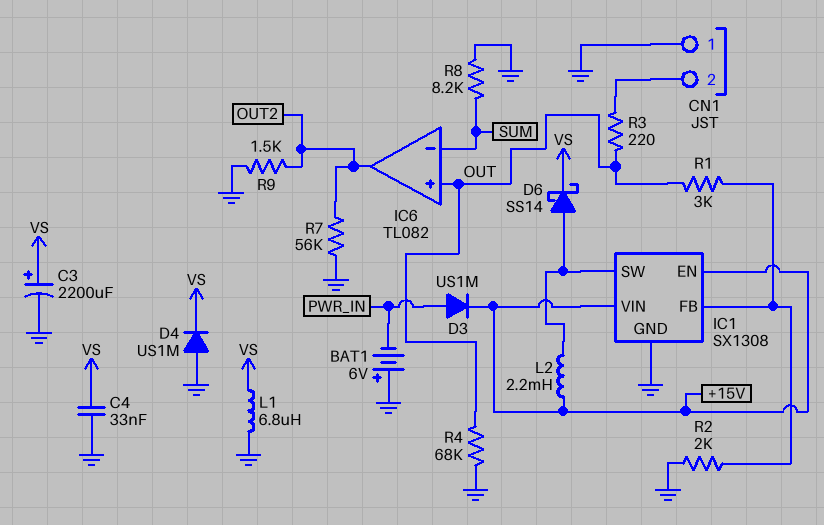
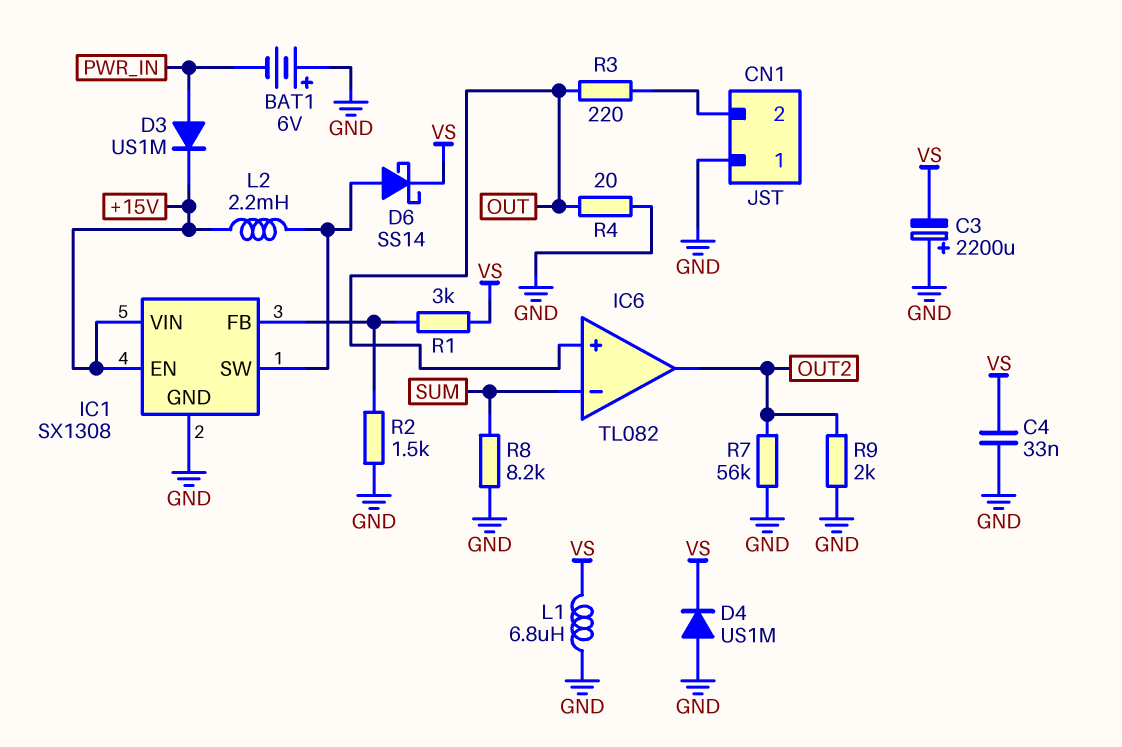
C3: 2200uF (plus VS, minus GND) -> 2200uF (plus GND, minus VS)
R1: 3k (IC1/FB, OUT) -> 3k (IC1/FB, VS)
R2: 2k (GND, IC1/FB) -> 1.5k (GND, IC1/FB)
R4: 68k (GND, OUT) -> 20 (GND, OUT)
R9: 1.5k (GND, OUT2) -> 2k (GND, OUT2)

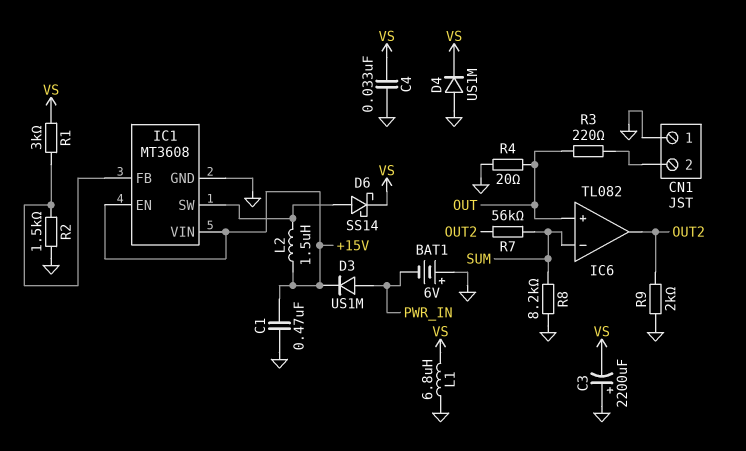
C1: none -> 470nF (+15V, GND)
IC1: SX1308 -> MT3608
L2: 2.2mH (+15V, IC1/SW) -> 1.5uH (+15V, IC1/SW)
R7: 56k (GND, OUT2) -> 56k (OUT2, SUM)

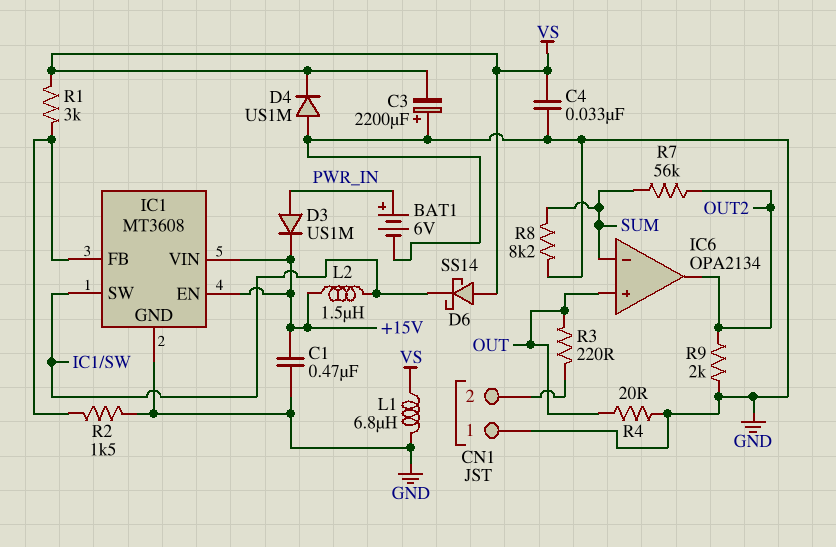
BAT1: 6V (plus GND, minus PWR_IN) -> 6V (plus PWR_IN, minus GND)
D6: schottky SS14 (A IC1/SW, K VS) -> schottky SS14 (A VS, K IC1/SW)
IC6: TL082 -> OPA2134

